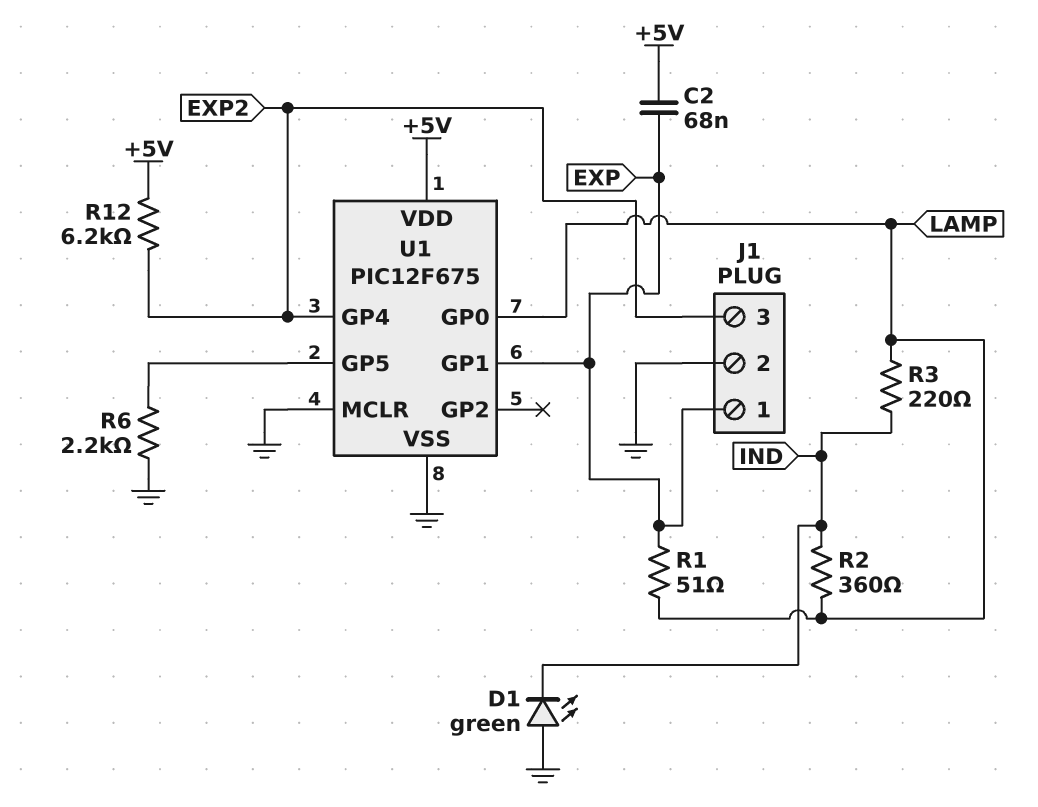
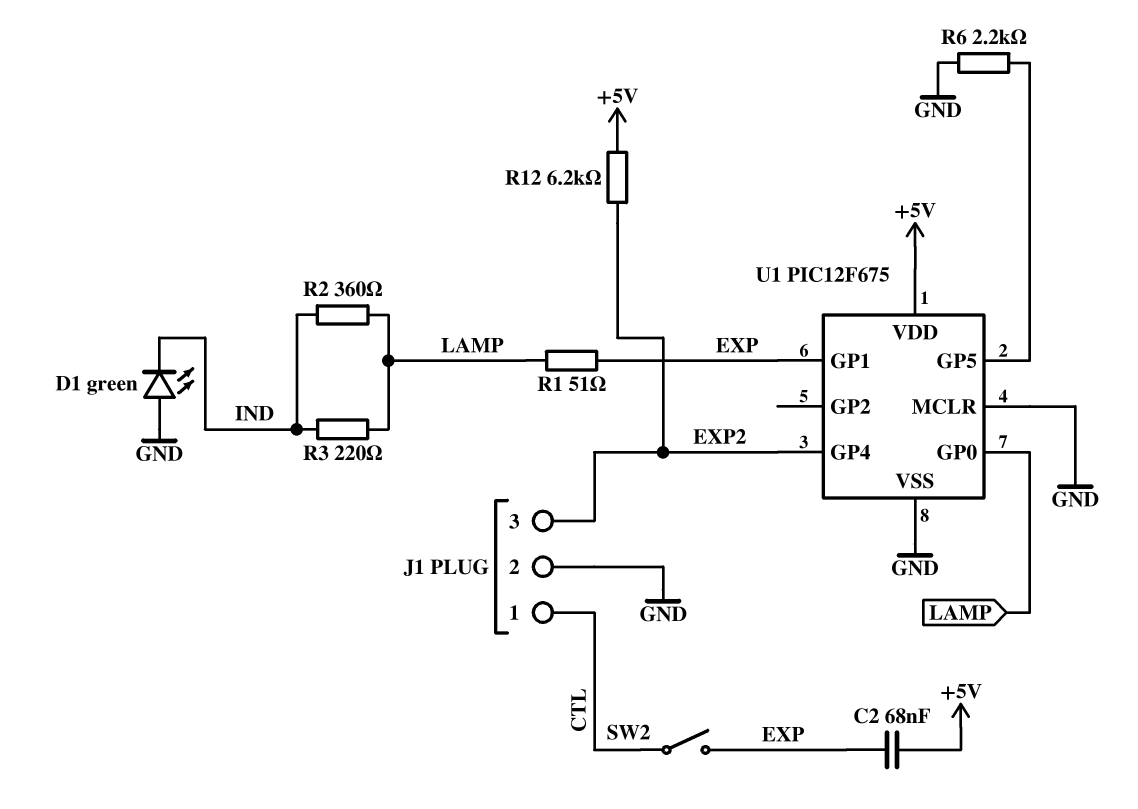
J1 pin 1: EXP -> CTL
SW2: none -> switch (CTL, EXP)

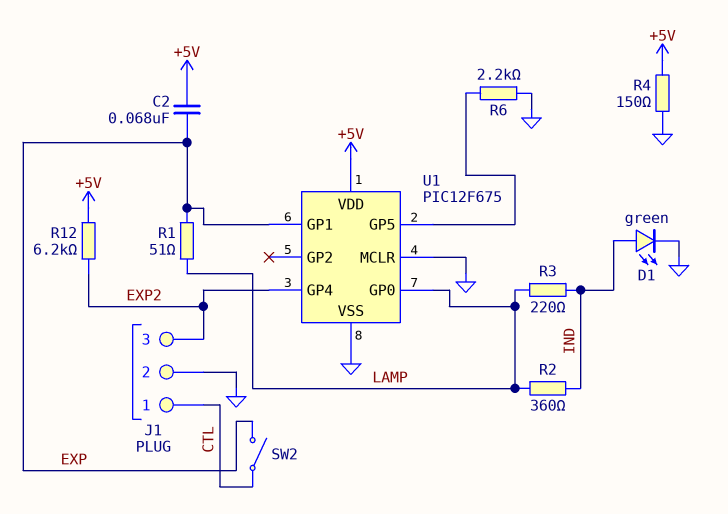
D1: LED green (A GND, K IND) -> LED green (A IND, K GND)
R4: none -> 150 (+5V, GND)

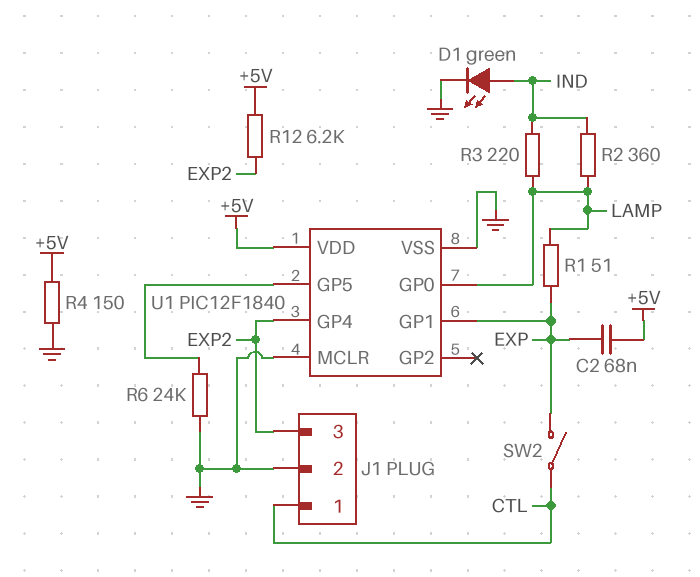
R6: 2.2k (GND, U1/GP5) -> 24k (GND, U1/GP5)
U1: PIC12F675 -> PIC12F1840

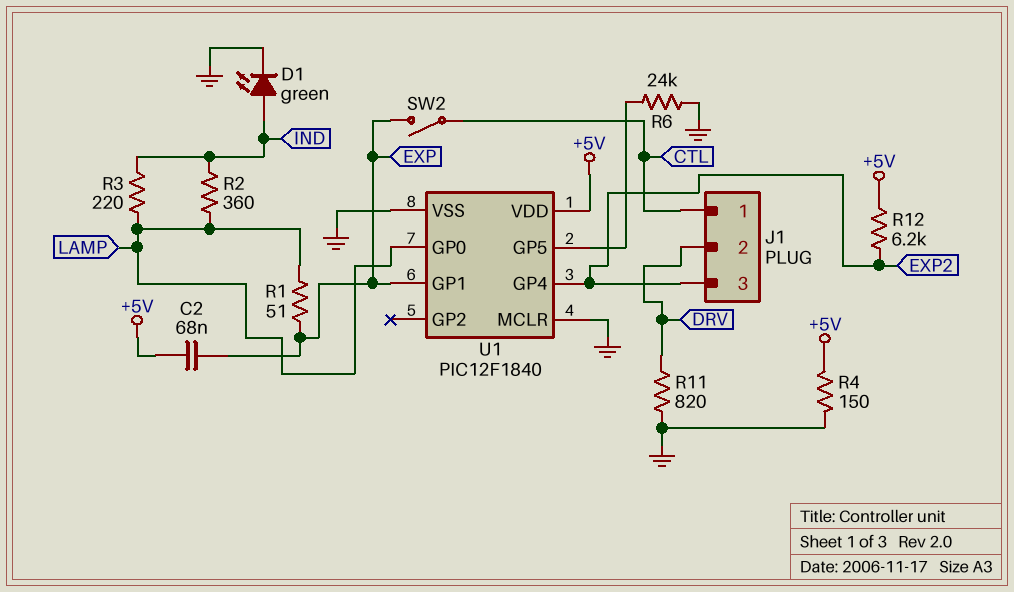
J1 pin 2: GND -> DRV
R11: none -> 820 (DRV, GND)

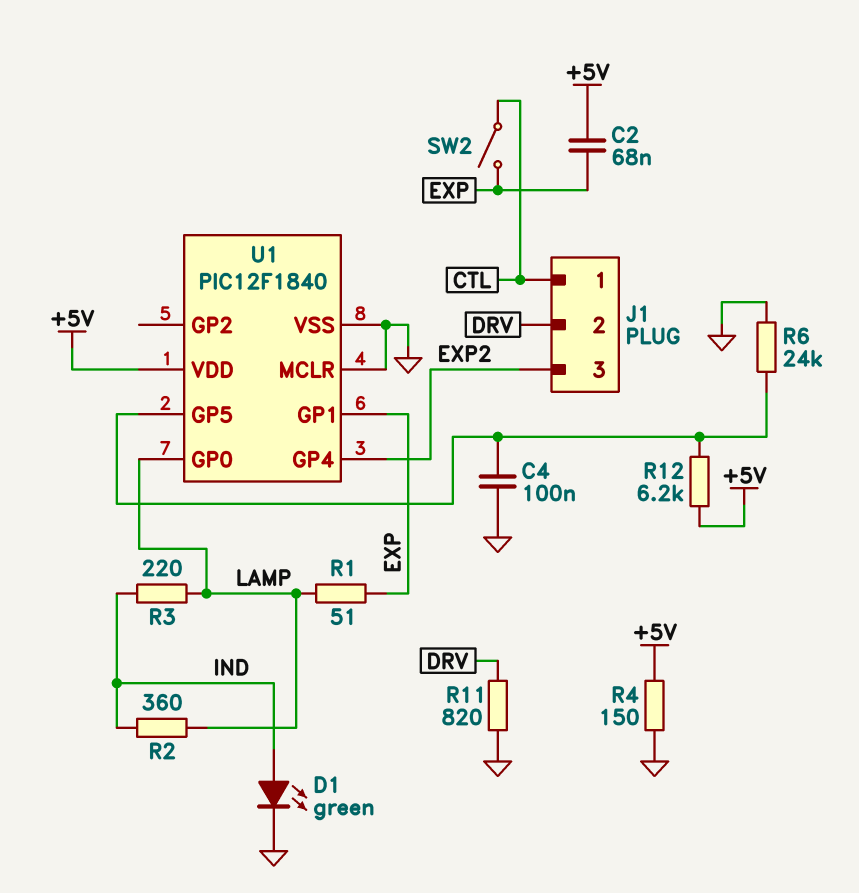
C4: none -> 100nF (GND, U1/GP5)
R12: 6.2k (+5V, EXP2) -> 6.2k (+5V, U1/GP5)

